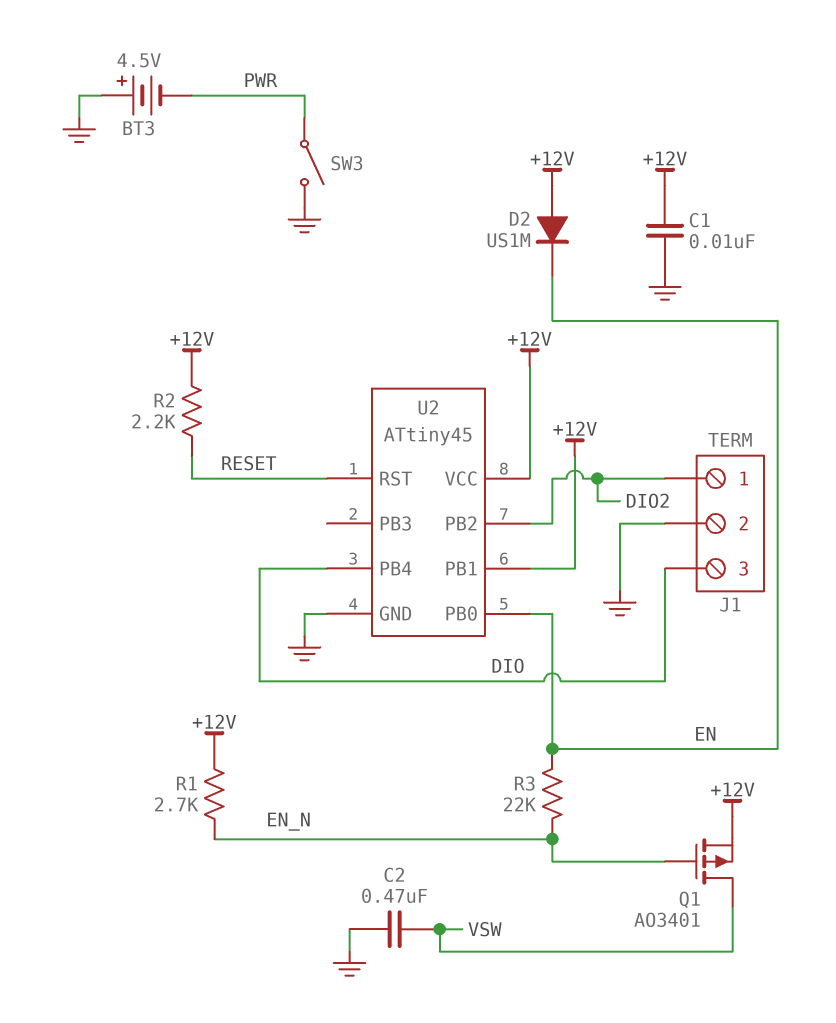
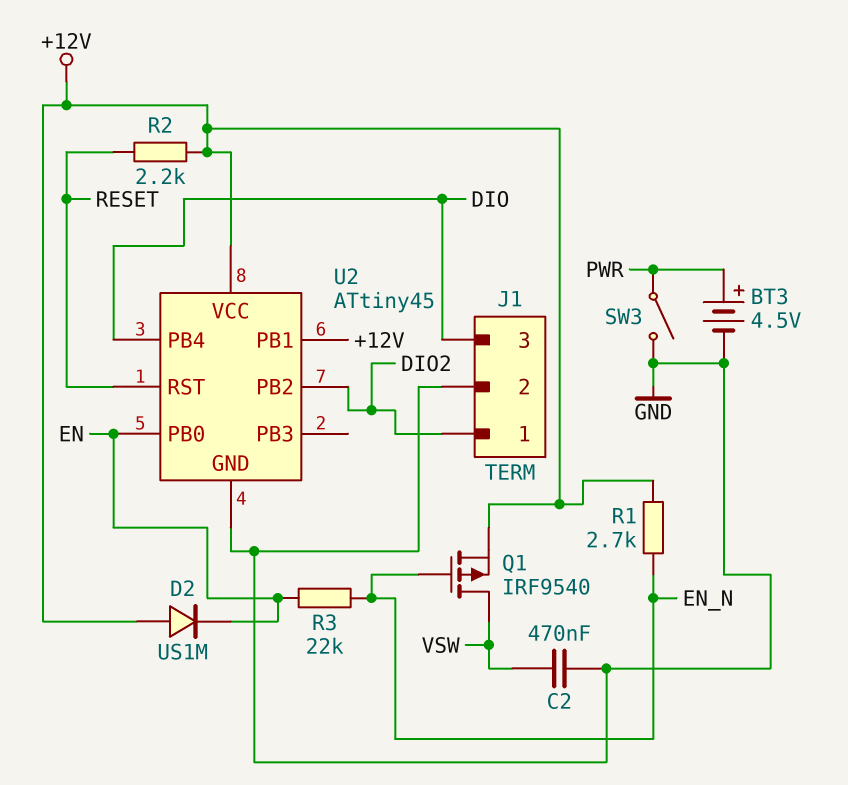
BT3: 4.5V (plus GND, minus PWR) -> 4.5V (plus PWR, minus GND)
C1: 10nF (+12V, GND) -> none
Q1: PMOS AO3401 (G EN_N, D VSW, S +12V) -> PMOS IRF9540 (G EN_N, D VSW, S +12V)

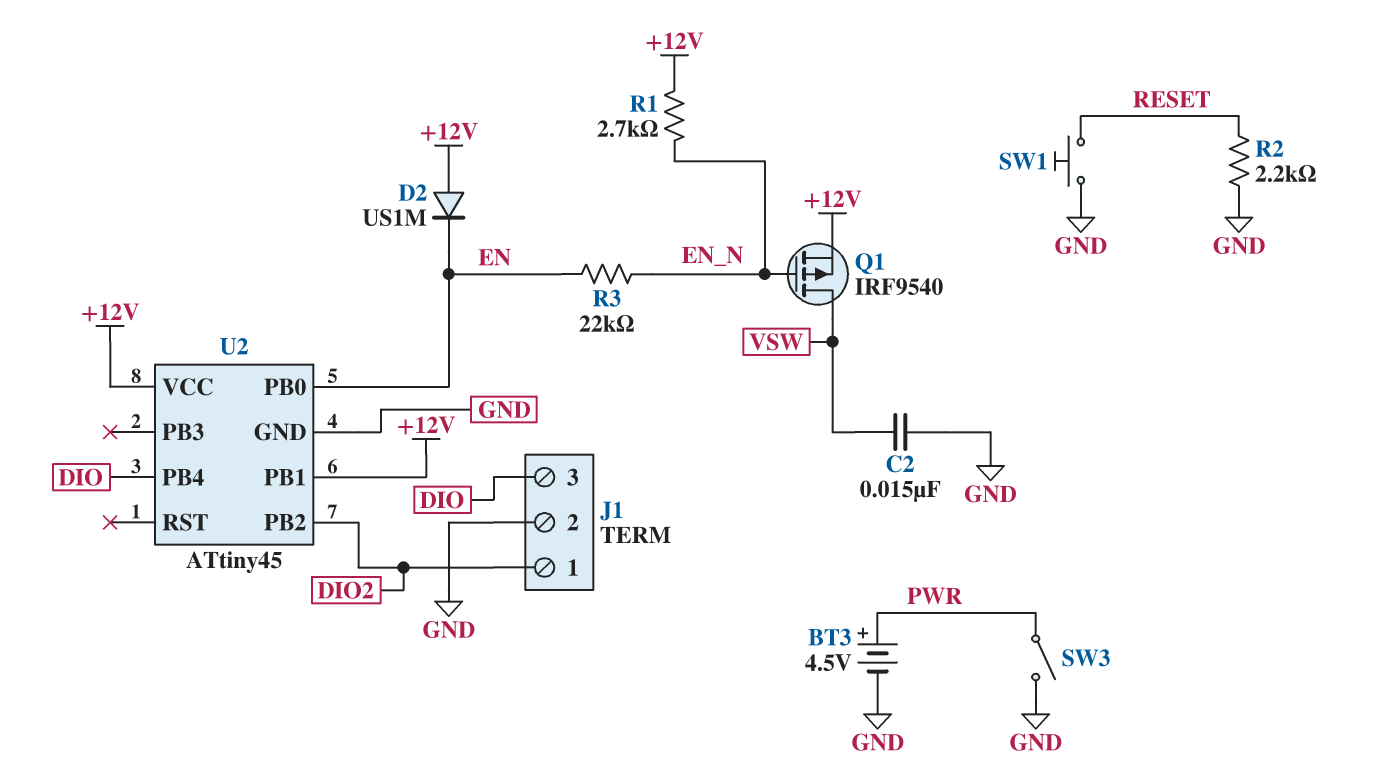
C2: 470nF (GND, VSW) -> 15nF (GND, VSW)
R2: 2.2k (+12V, RESET) -> 2.2k (GND, RESET)
SW1: none -> button (GND, RESET)
U2 pin RST: RESET -> none

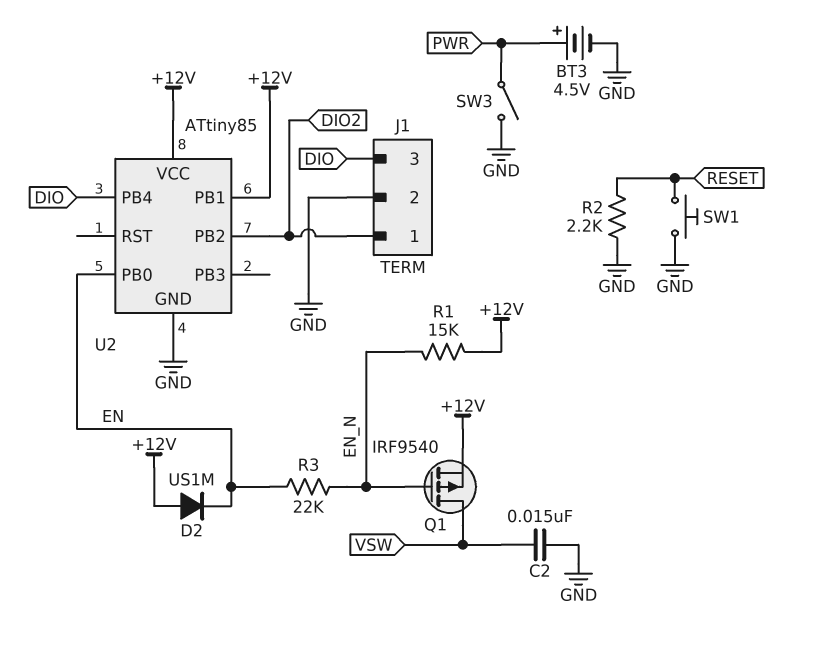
R1: 2.7k (+12V, EN_N) -> 15k (+12V, EN_N)
U2: ATtiny45 -> ATtiny85

